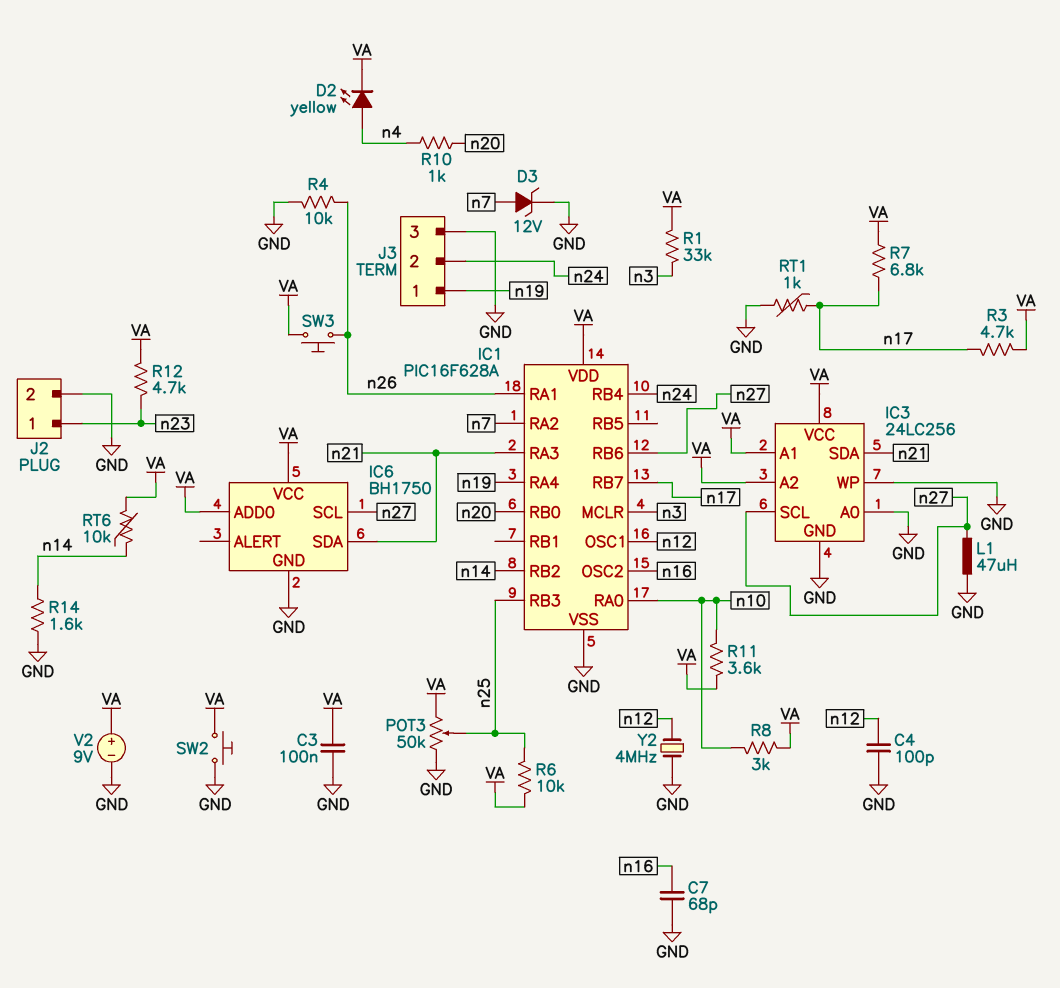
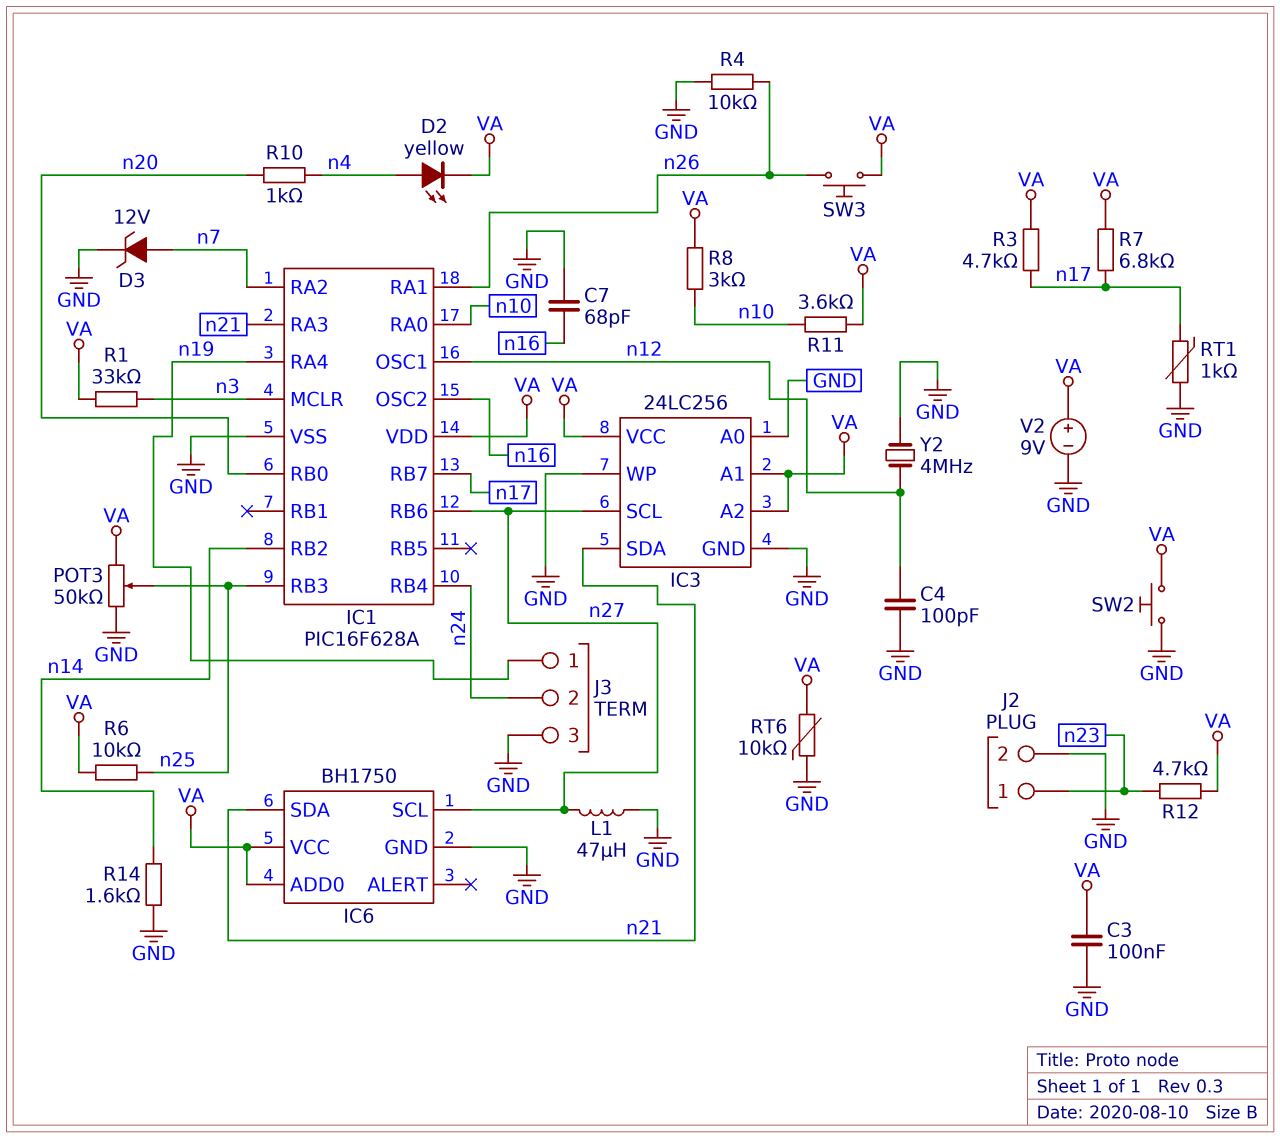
RT6: 10k (VA, n14) -> 10k (GND, VA)

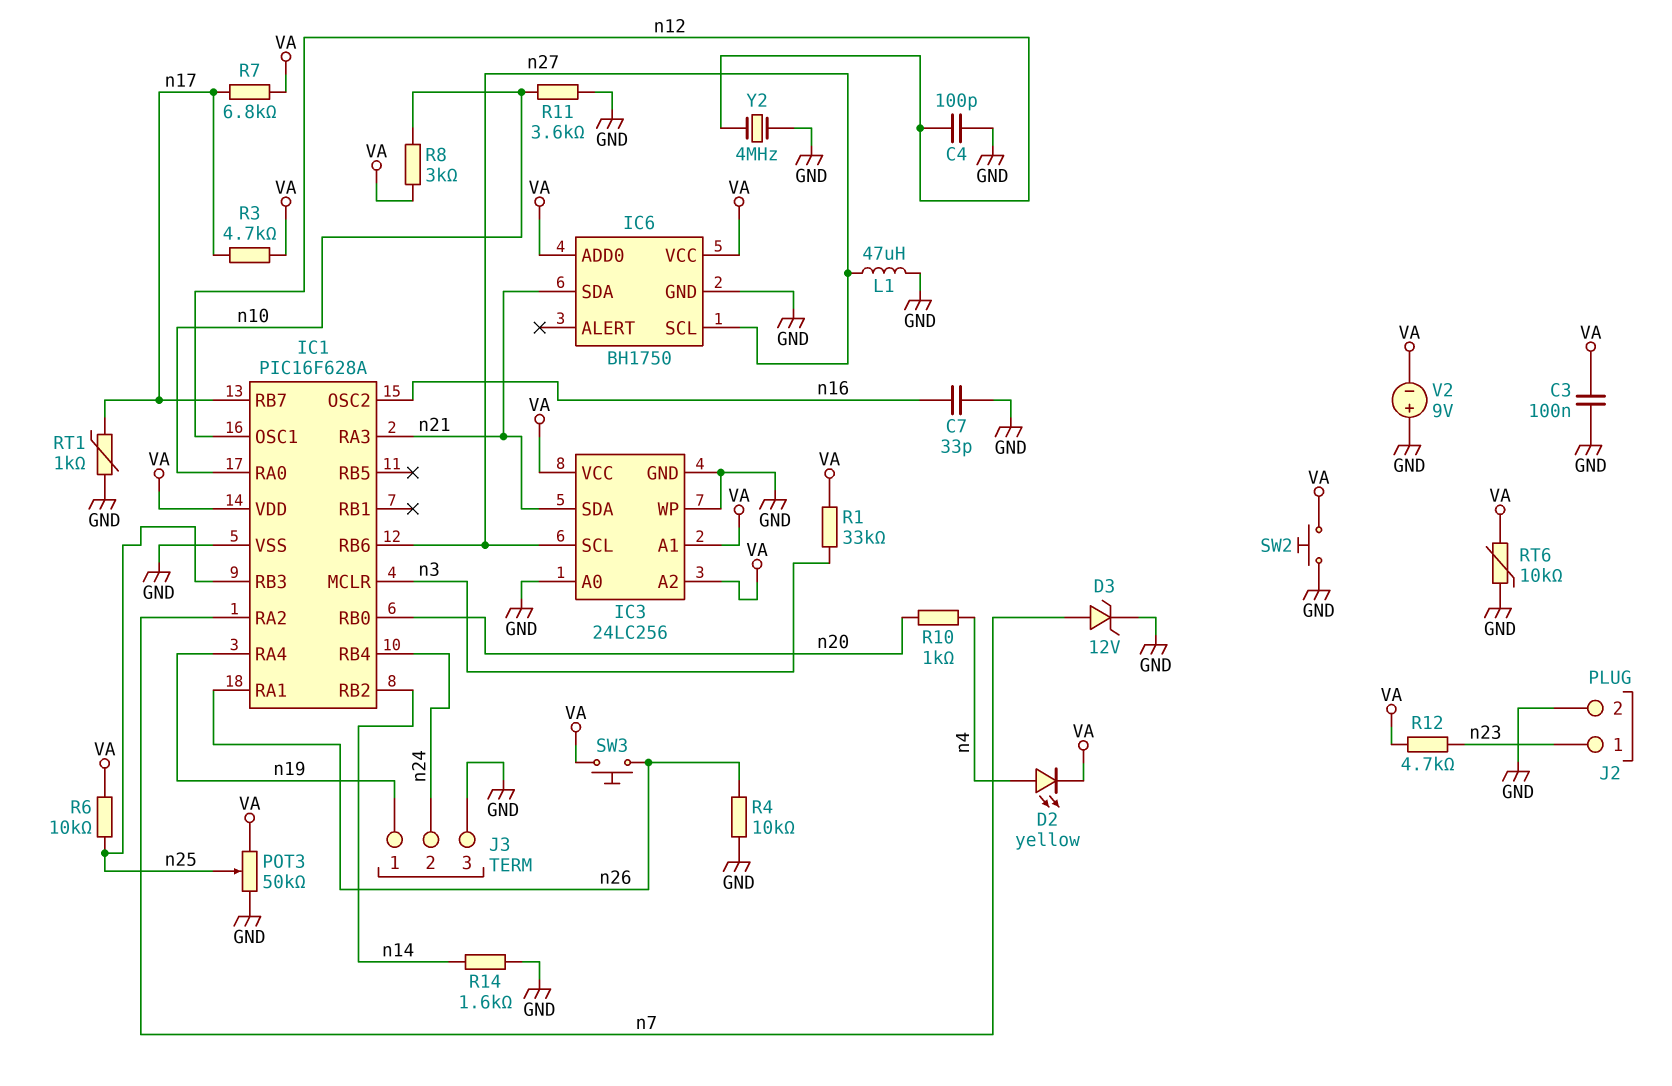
C7: 68pF (GND, n16) -> 33pF (GND, n16)
R11: 3.6k (VA, n10) -> 3.6k (GND, n10)
V2: 9V (plus VA, minus GND) -> 9V (plus GND, minus VA)

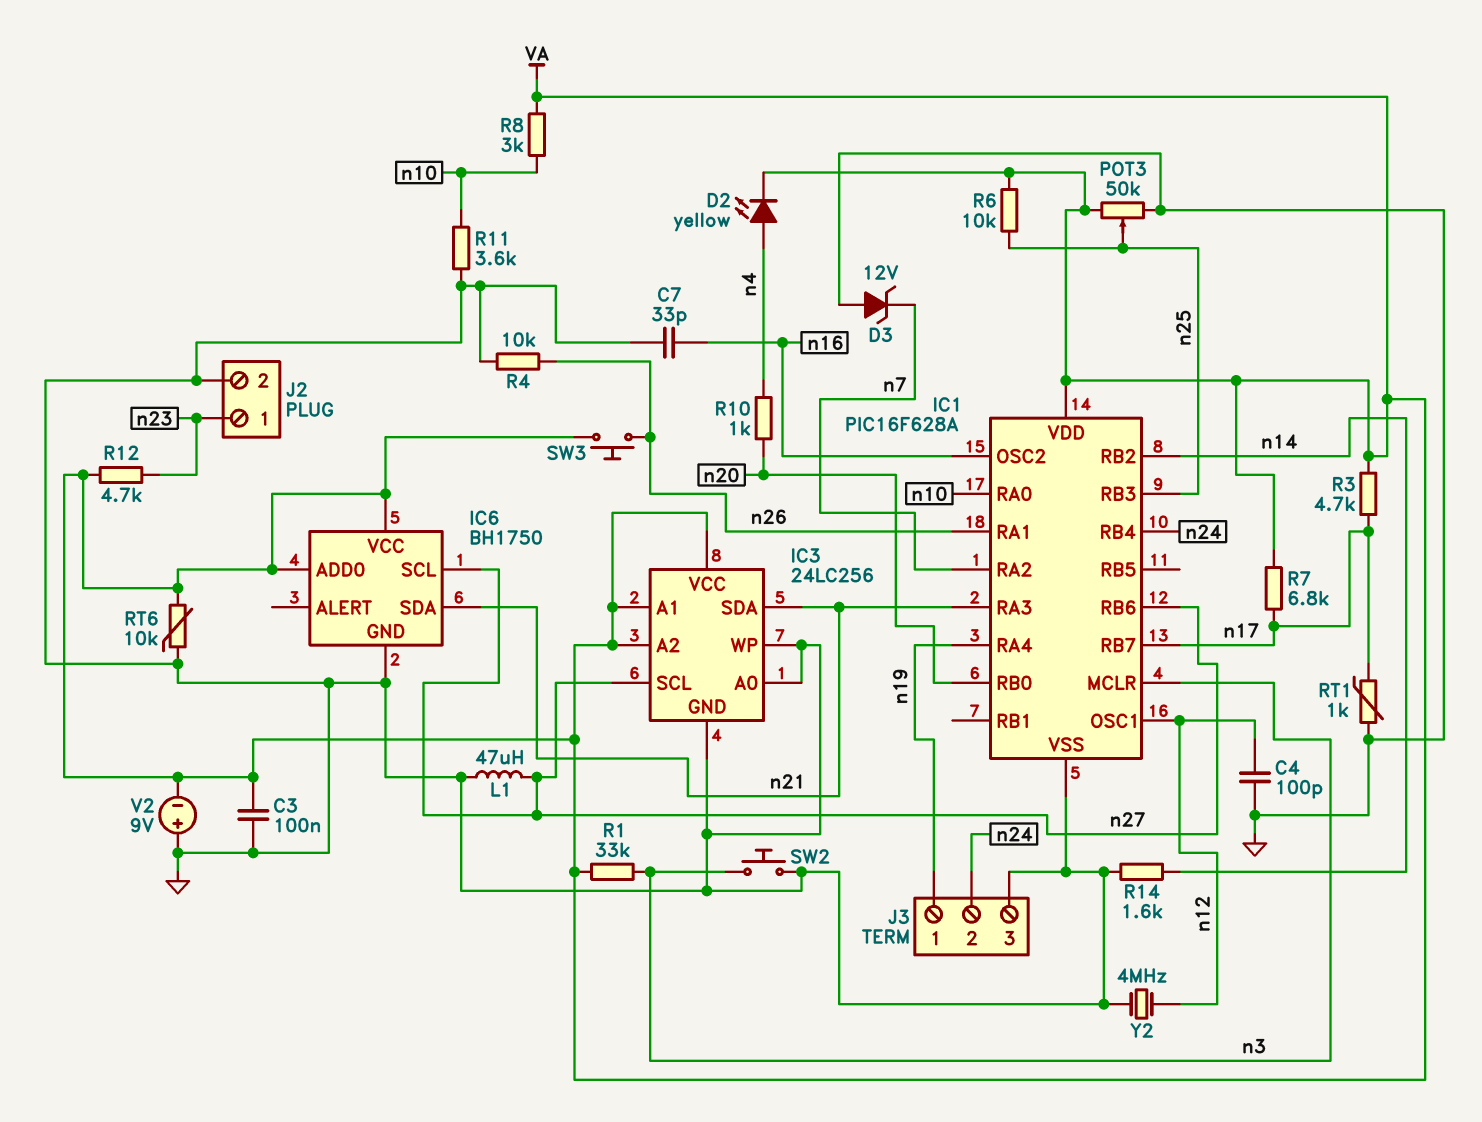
D3: zener 12V (A n7, K GND) -> zener 12V (A GND, K n7)
SW2: button (GND, VA) -> button (GND, n3)

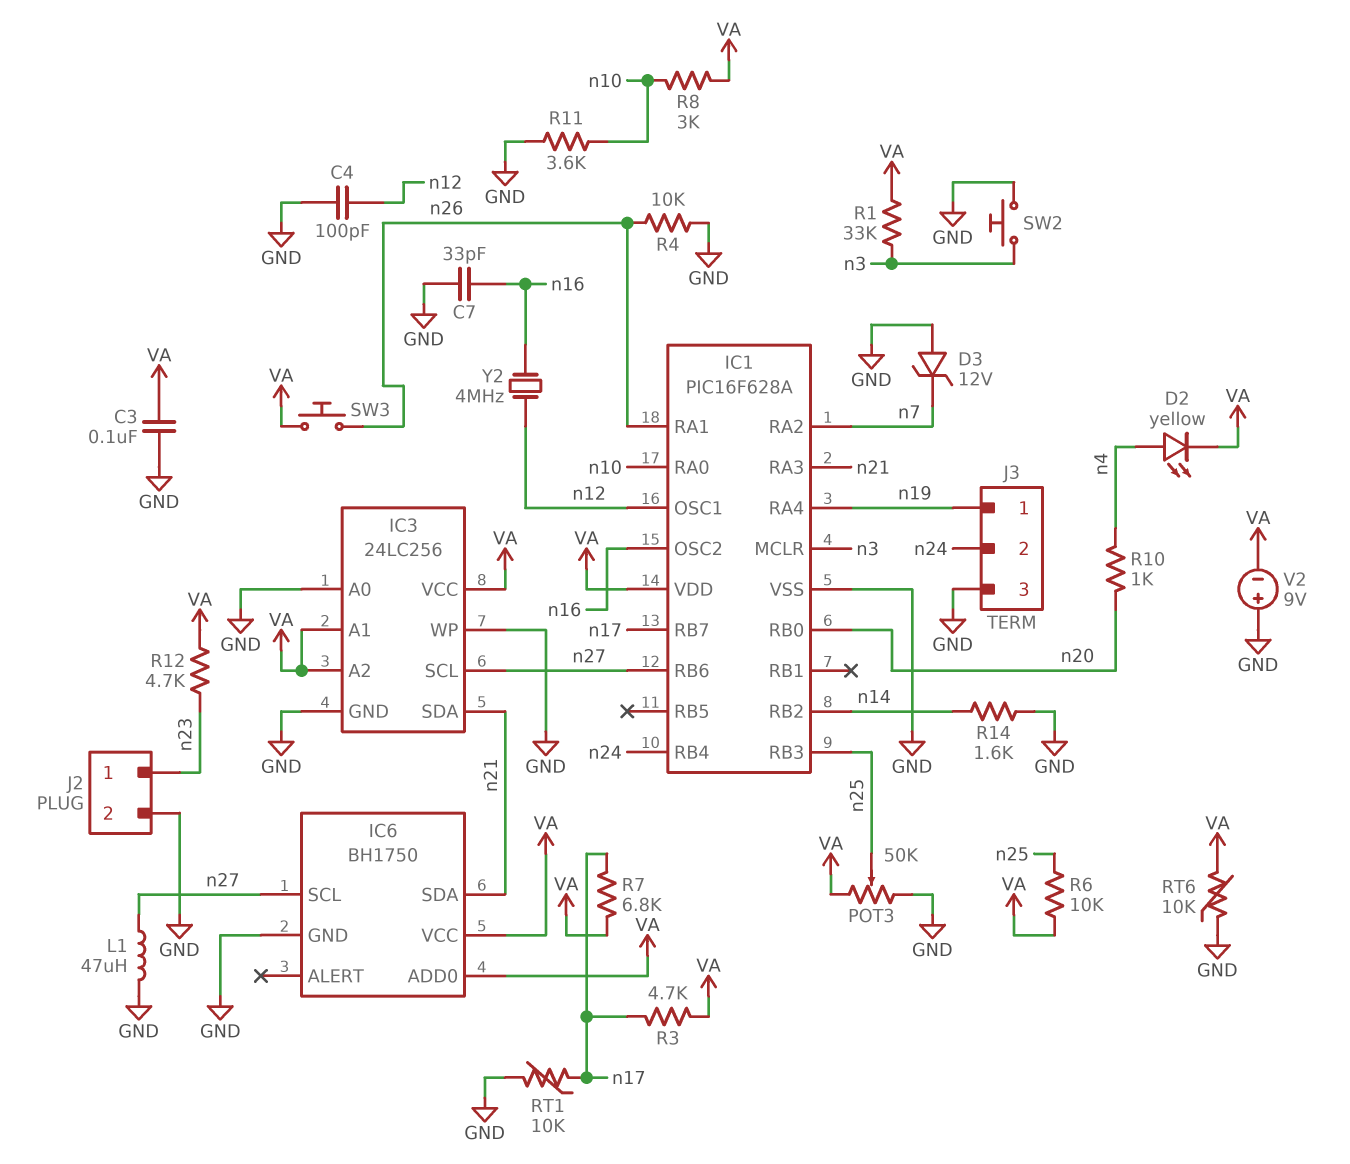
RT1: 1k (GND, n17) -> 10k (GND, n17)
Y2: 4MHz (GND, n12) -> 4MHz (n12, n16)

